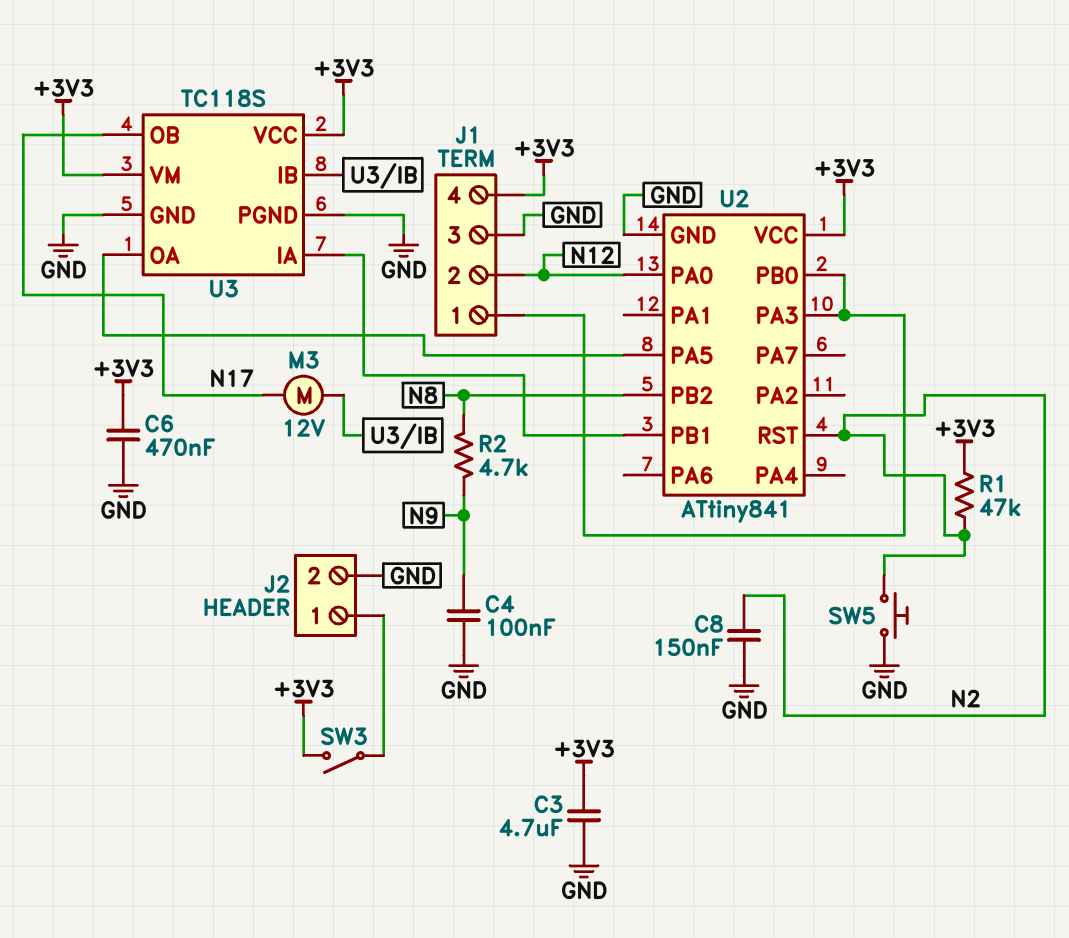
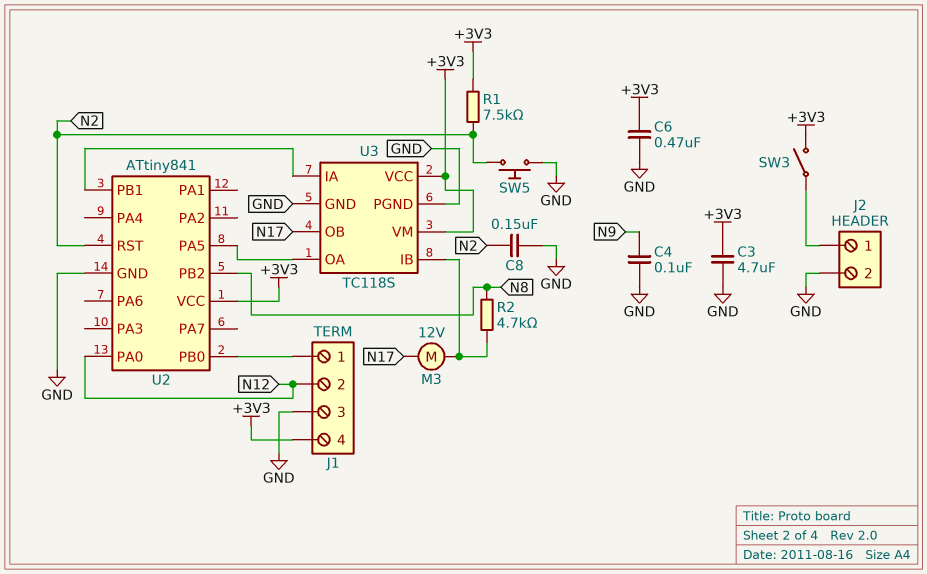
R1: 47k (+3V3, N2) -> 7.5k (+3V3, N2)
R2: 4.7k (N8, N9) -> 4.7k (N8, U3/IB)
U2 pin PA3: J1/1 -> none

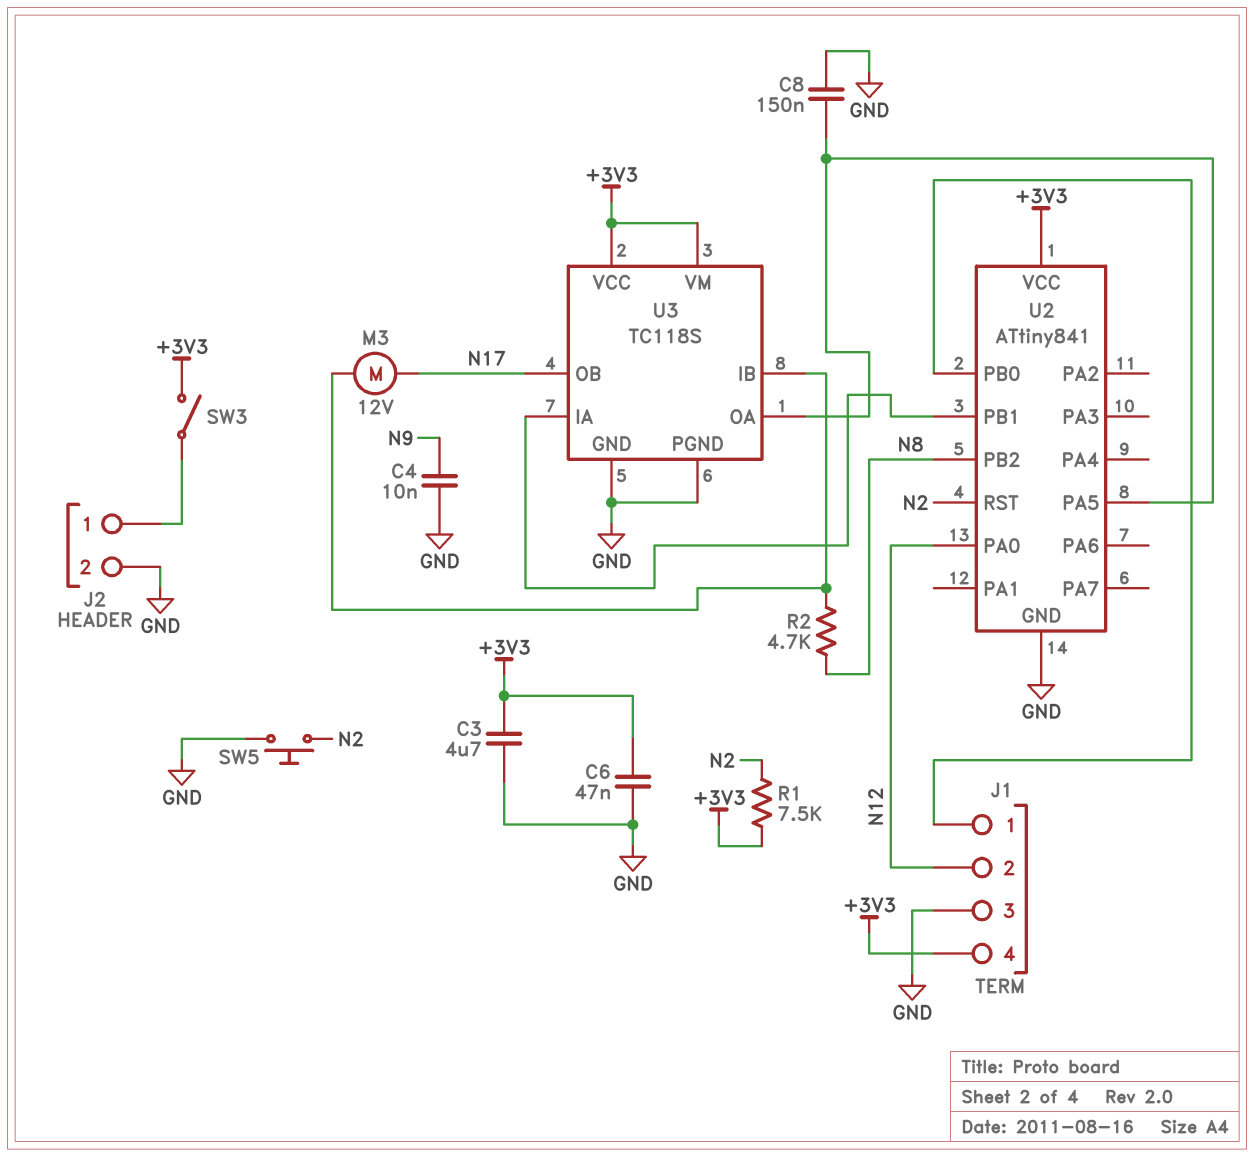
C4: 100nF (GND, N9) -> 10nF (GND, N9)
C6: 470nF (+3V3, GND) -> 47nF (+3V3, GND)
C8: 150nF (GND, N2) -> 150nF (GND, U2/PA5)

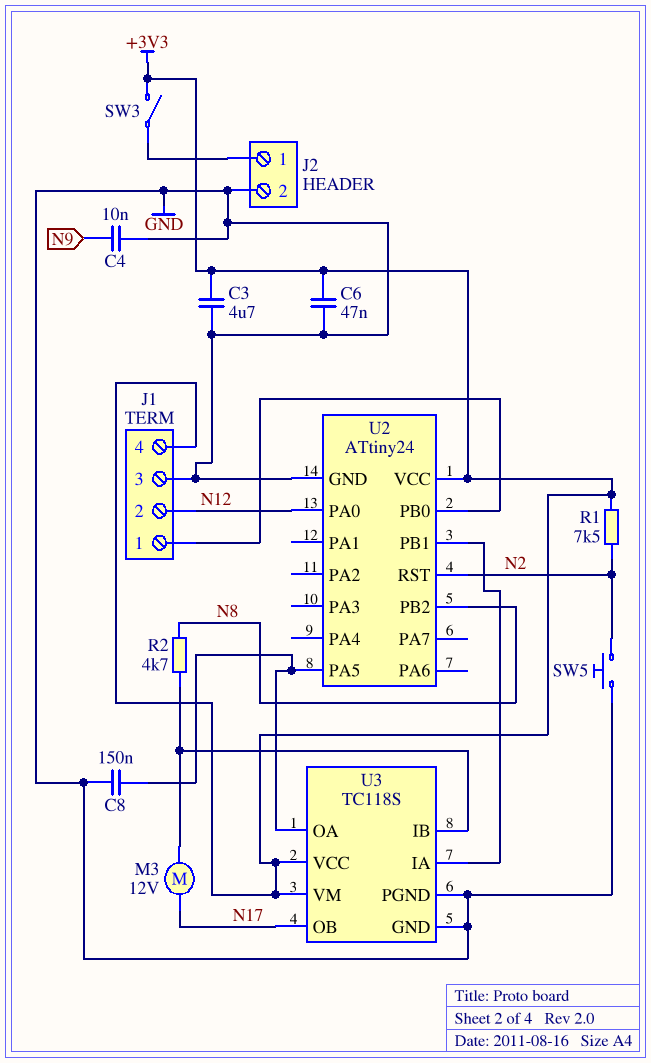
U2: ATtiny841 -> ATtiny24

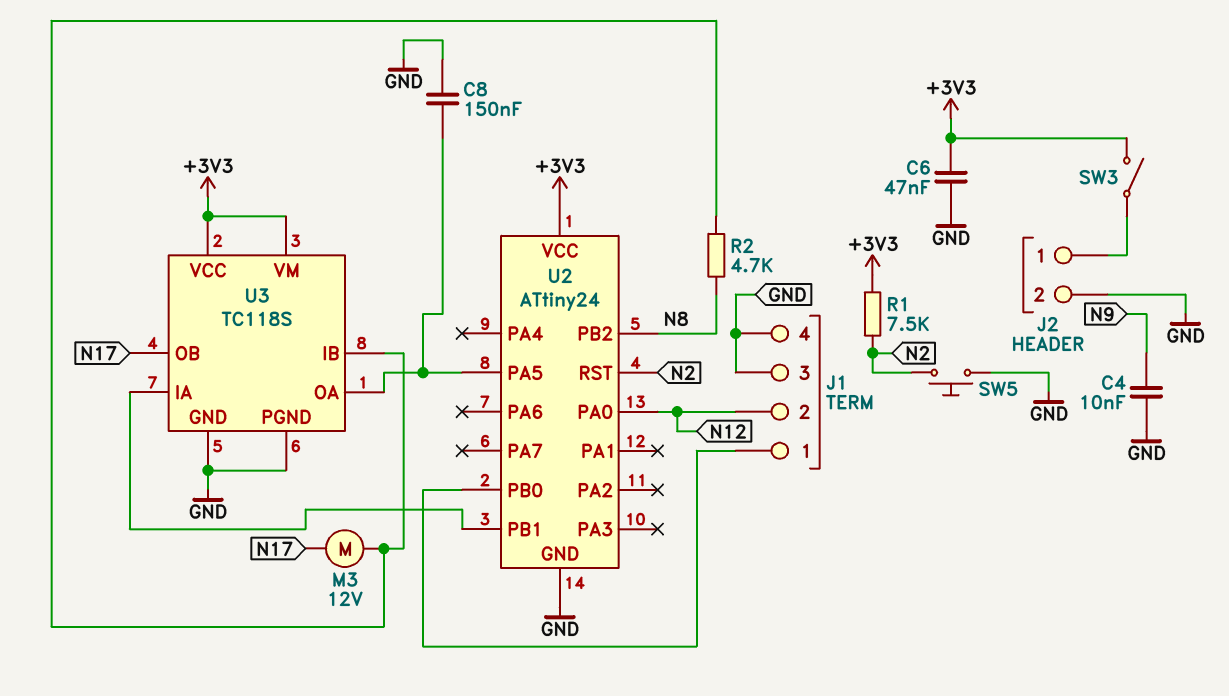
C3: 4.7uF (+3V3, GND) -> none
J1 pin 4: +3V3 -> GND

